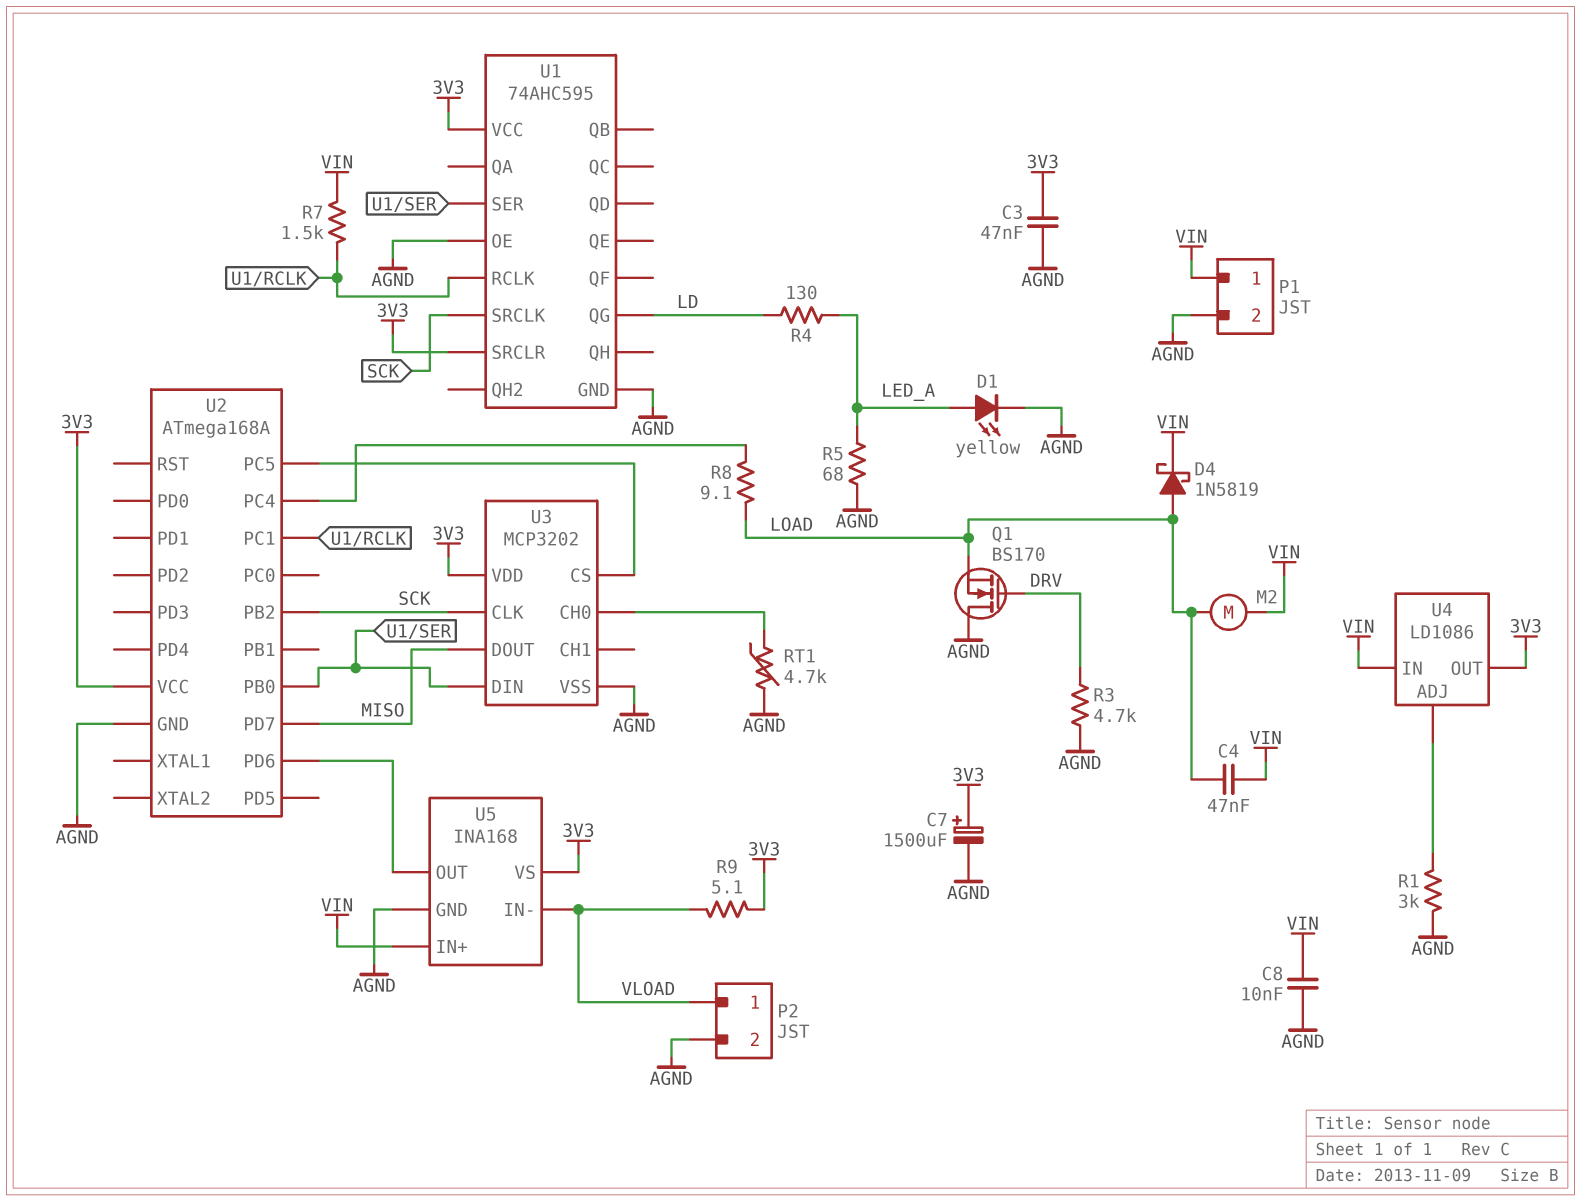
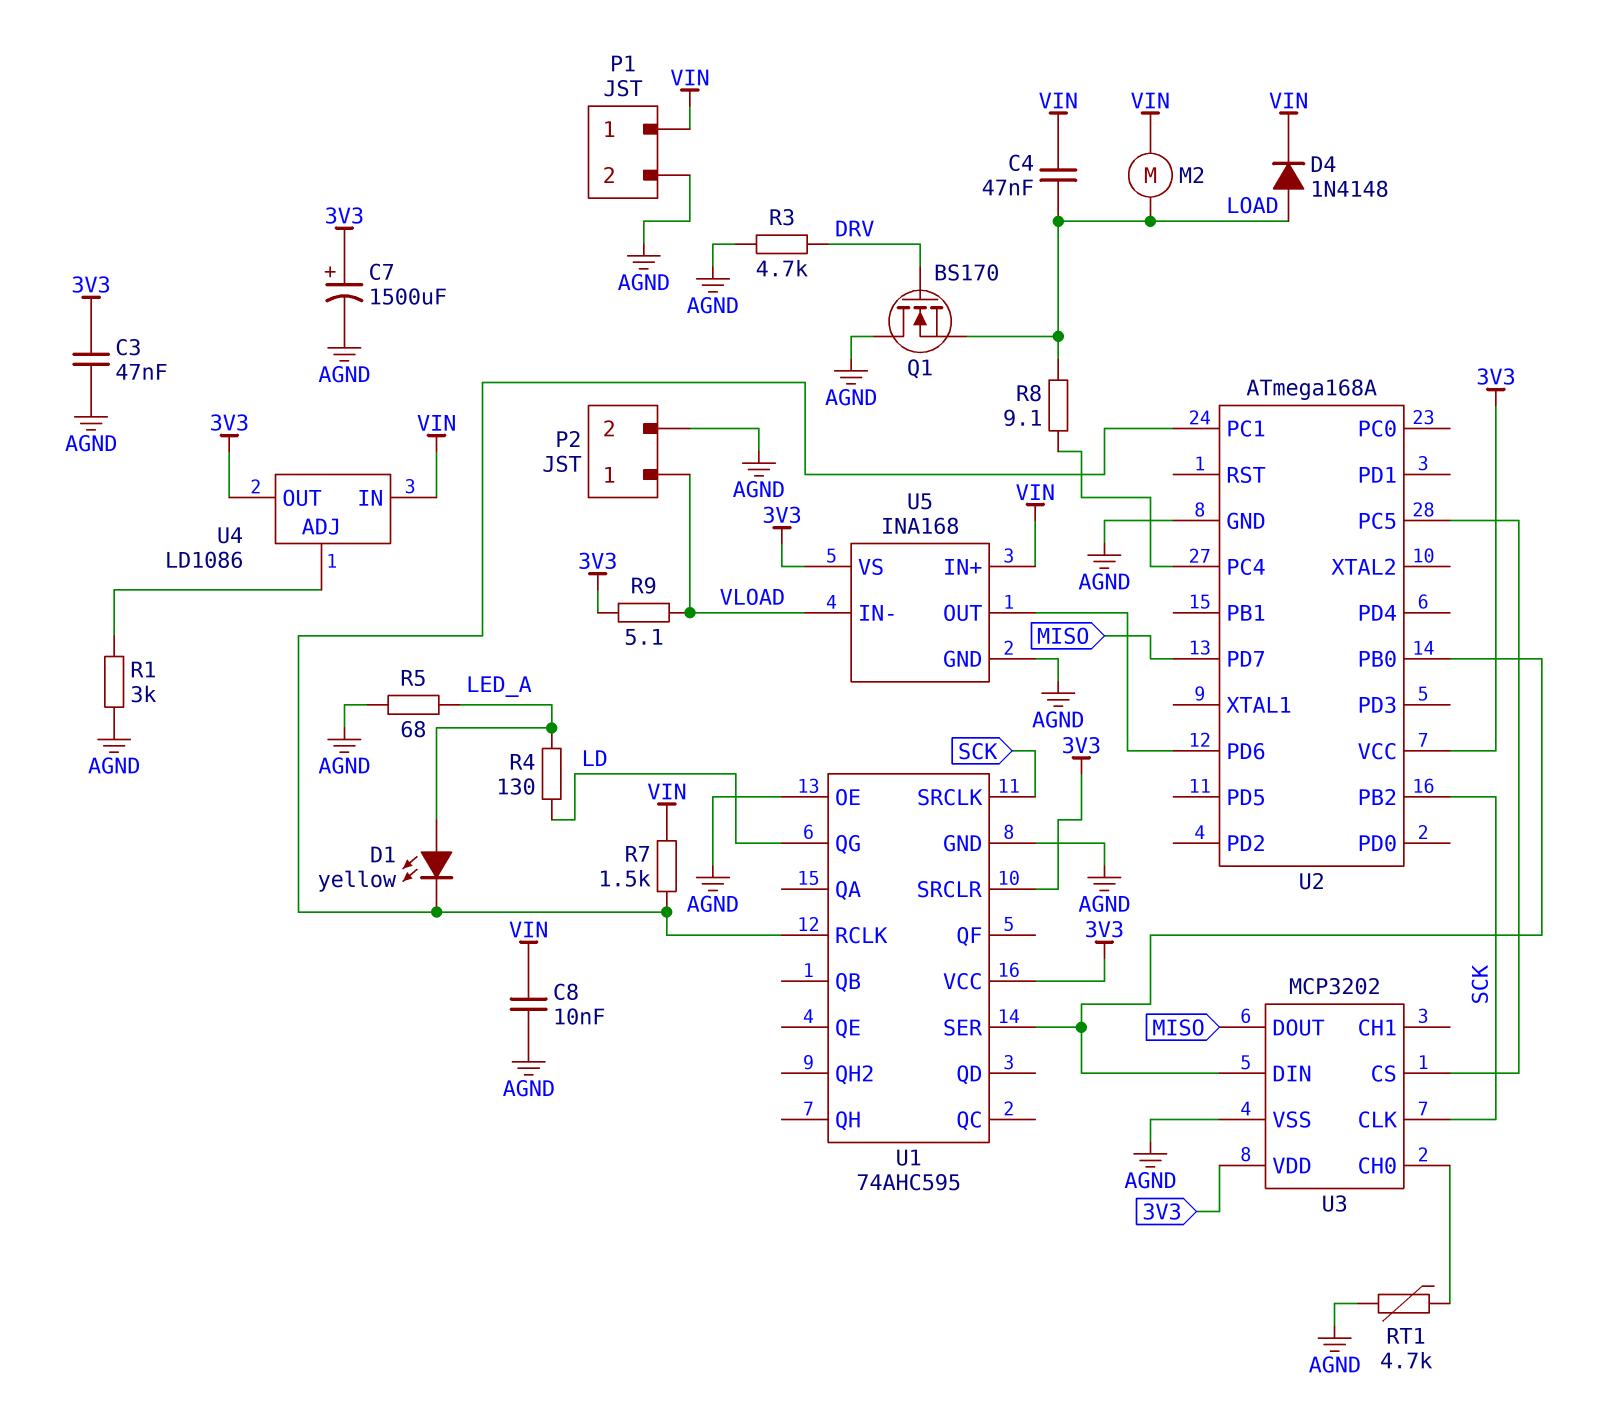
D1: LED yellow (A LED_A, K AGND) -> LED yellow (A LED_A, K U1/RCLK)
D4: schottky 1N5819 (A LOAD, K VIN) -> diode 1N4148 (A LOAD, K VIN)

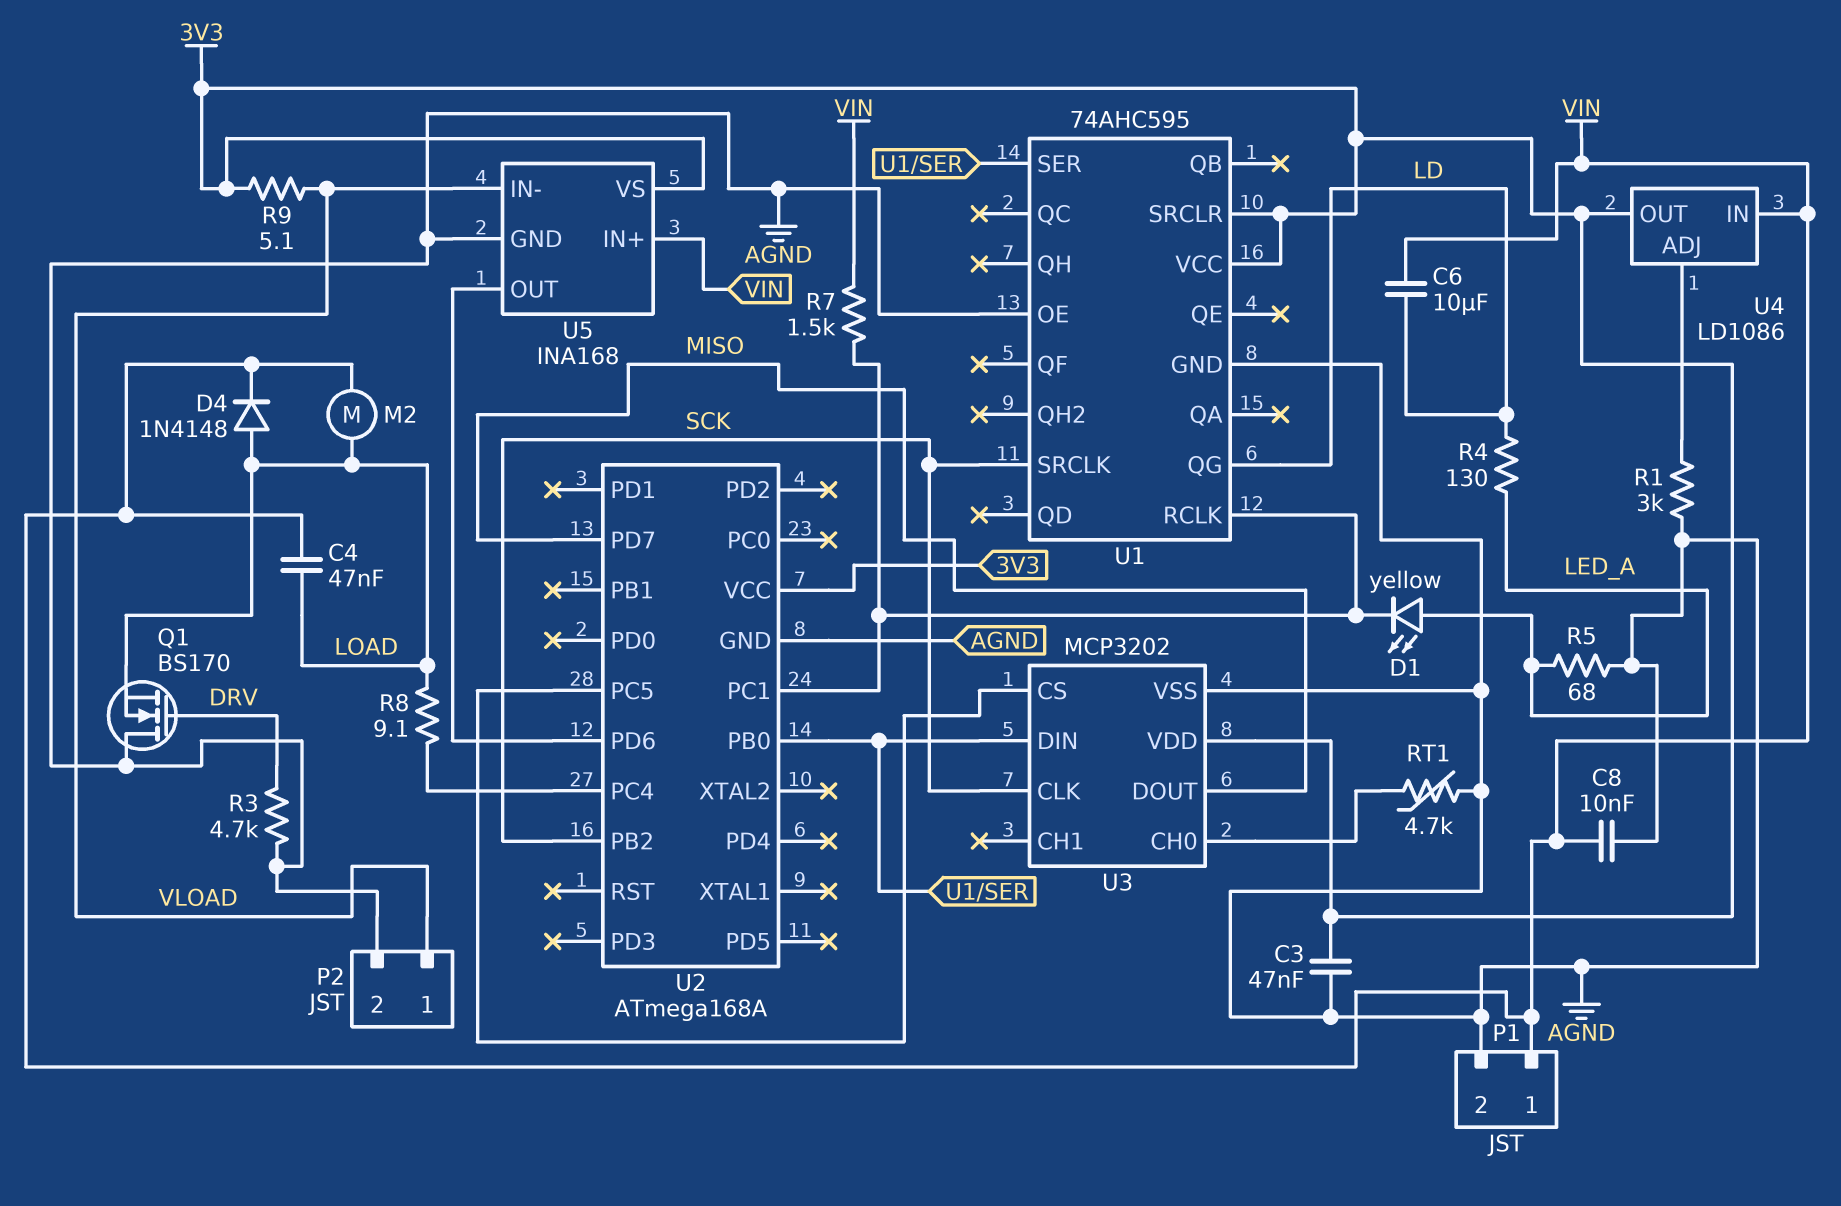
C6: none -> 10uF (LD, VIN)
C7: 1500uF (plus 3V3, minus AGND) -> none

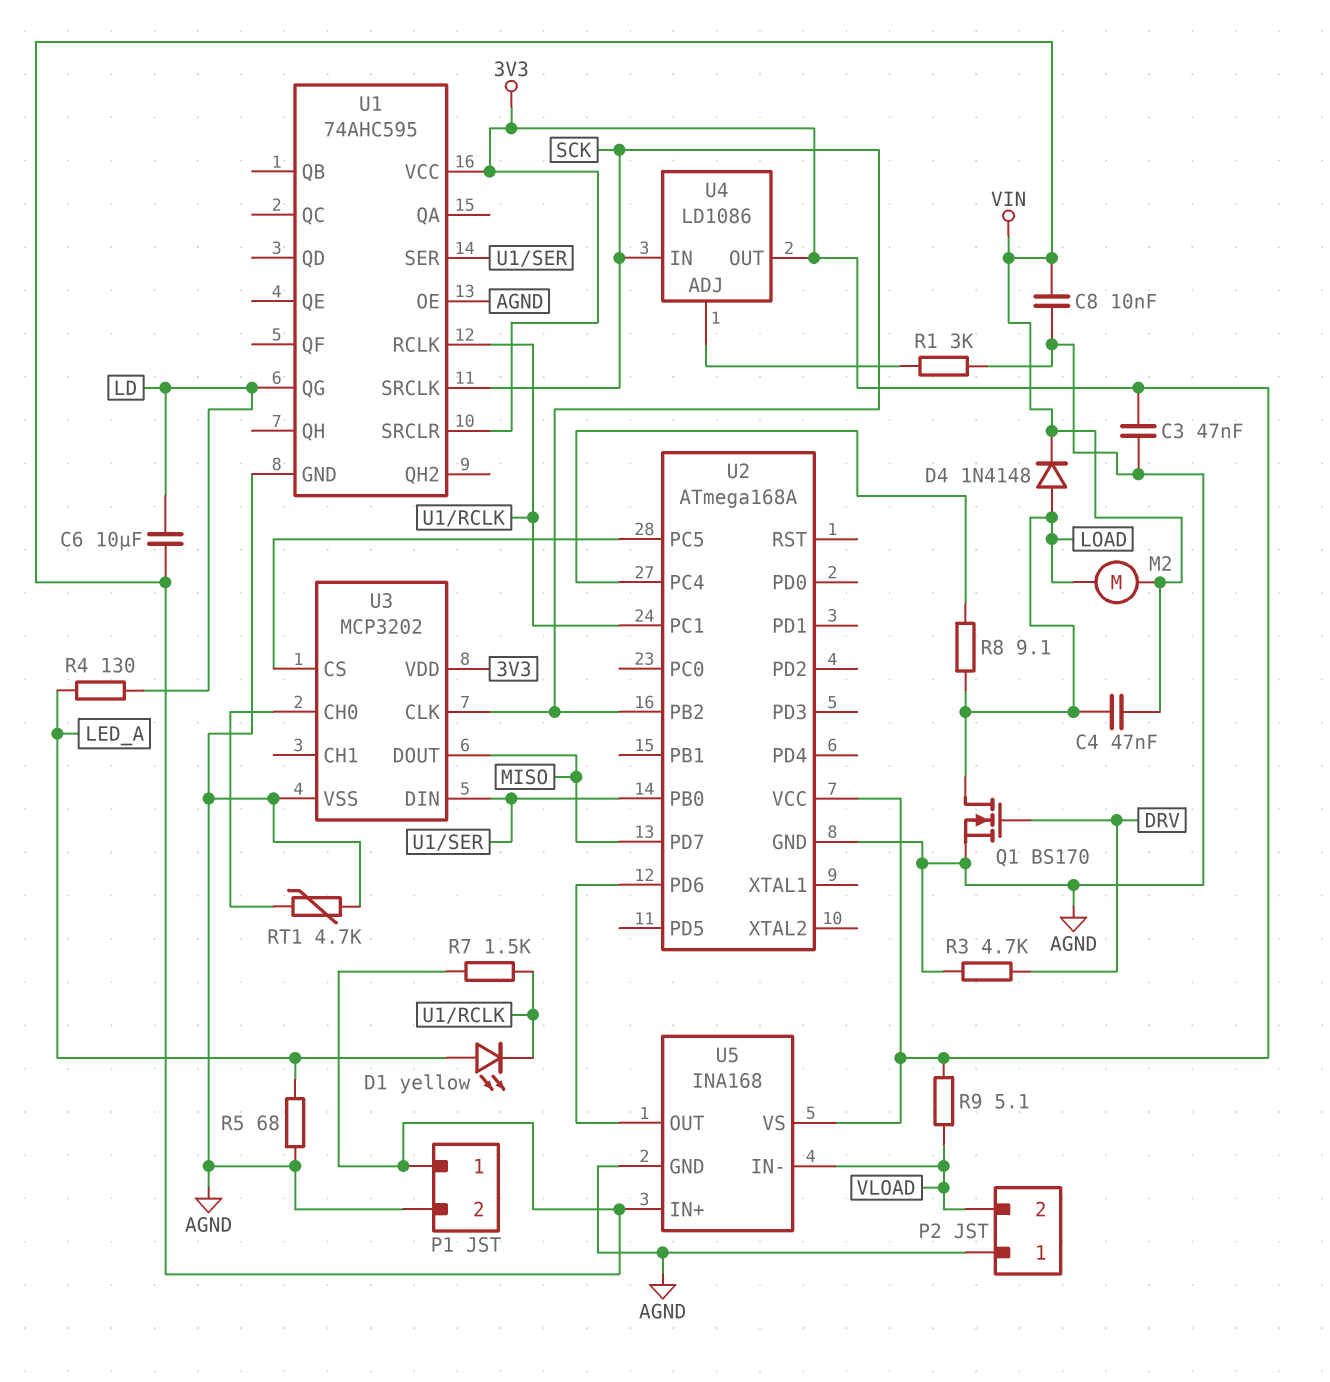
P2 pin 1: VLOAD -> AGND
P2 pin 2: AGND -> VLOAD
Q1: NMOS BS170 (G DRV, D AGND, S LOAD) -> NMOS BS170 (G DRV, D LOAD, S AGND)
U4 pin IN: VIN -> SCK

